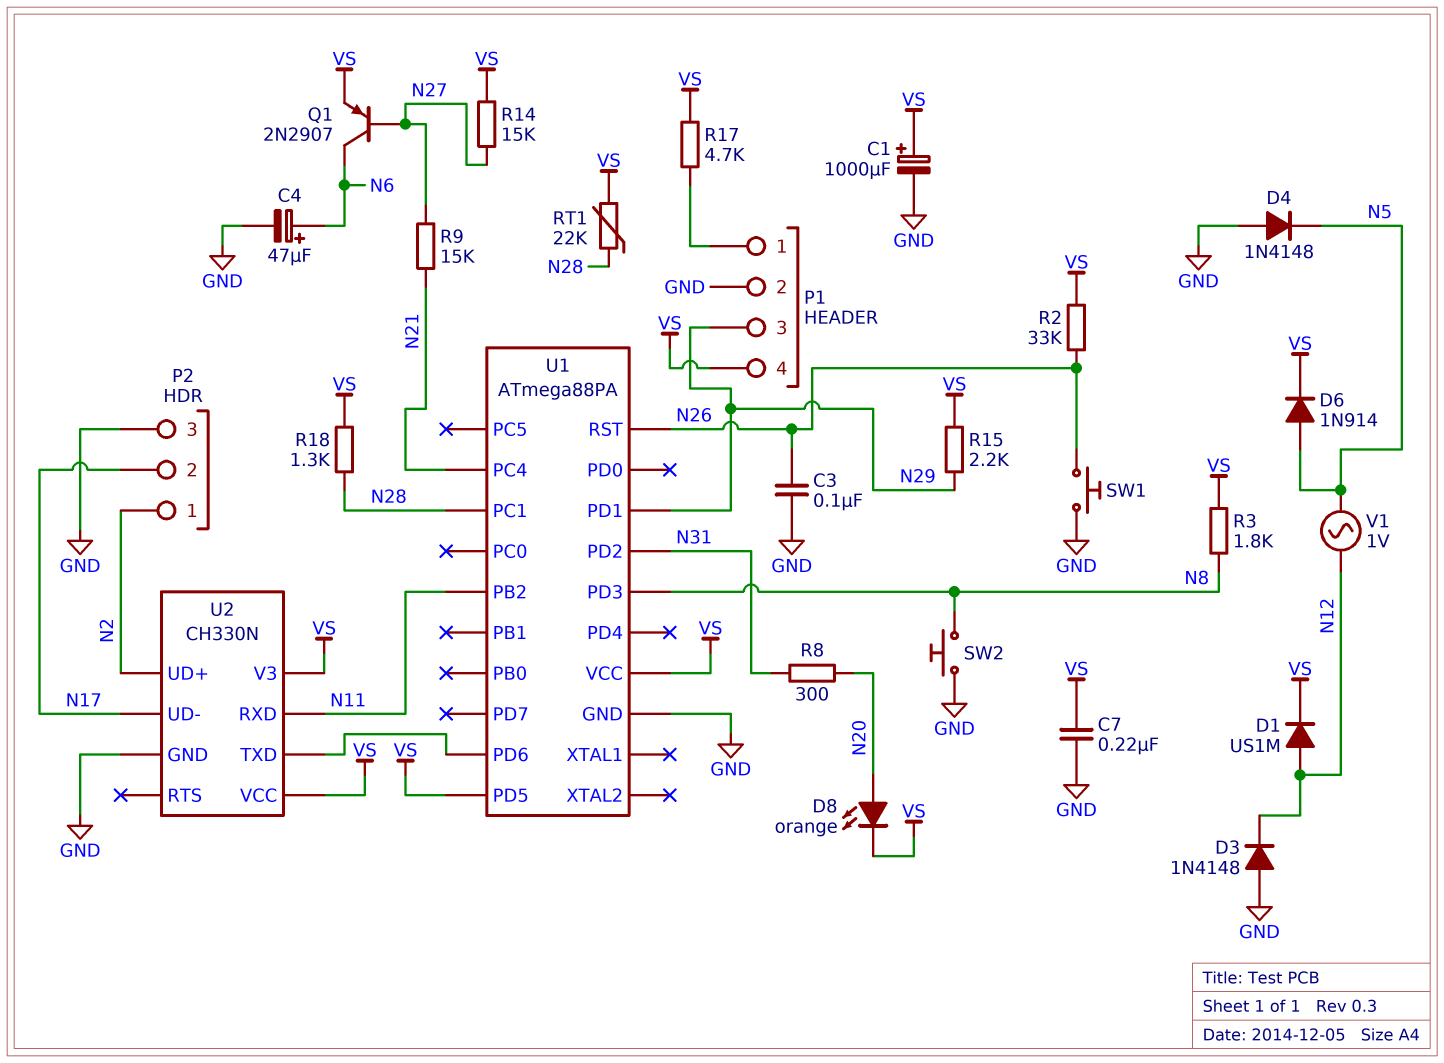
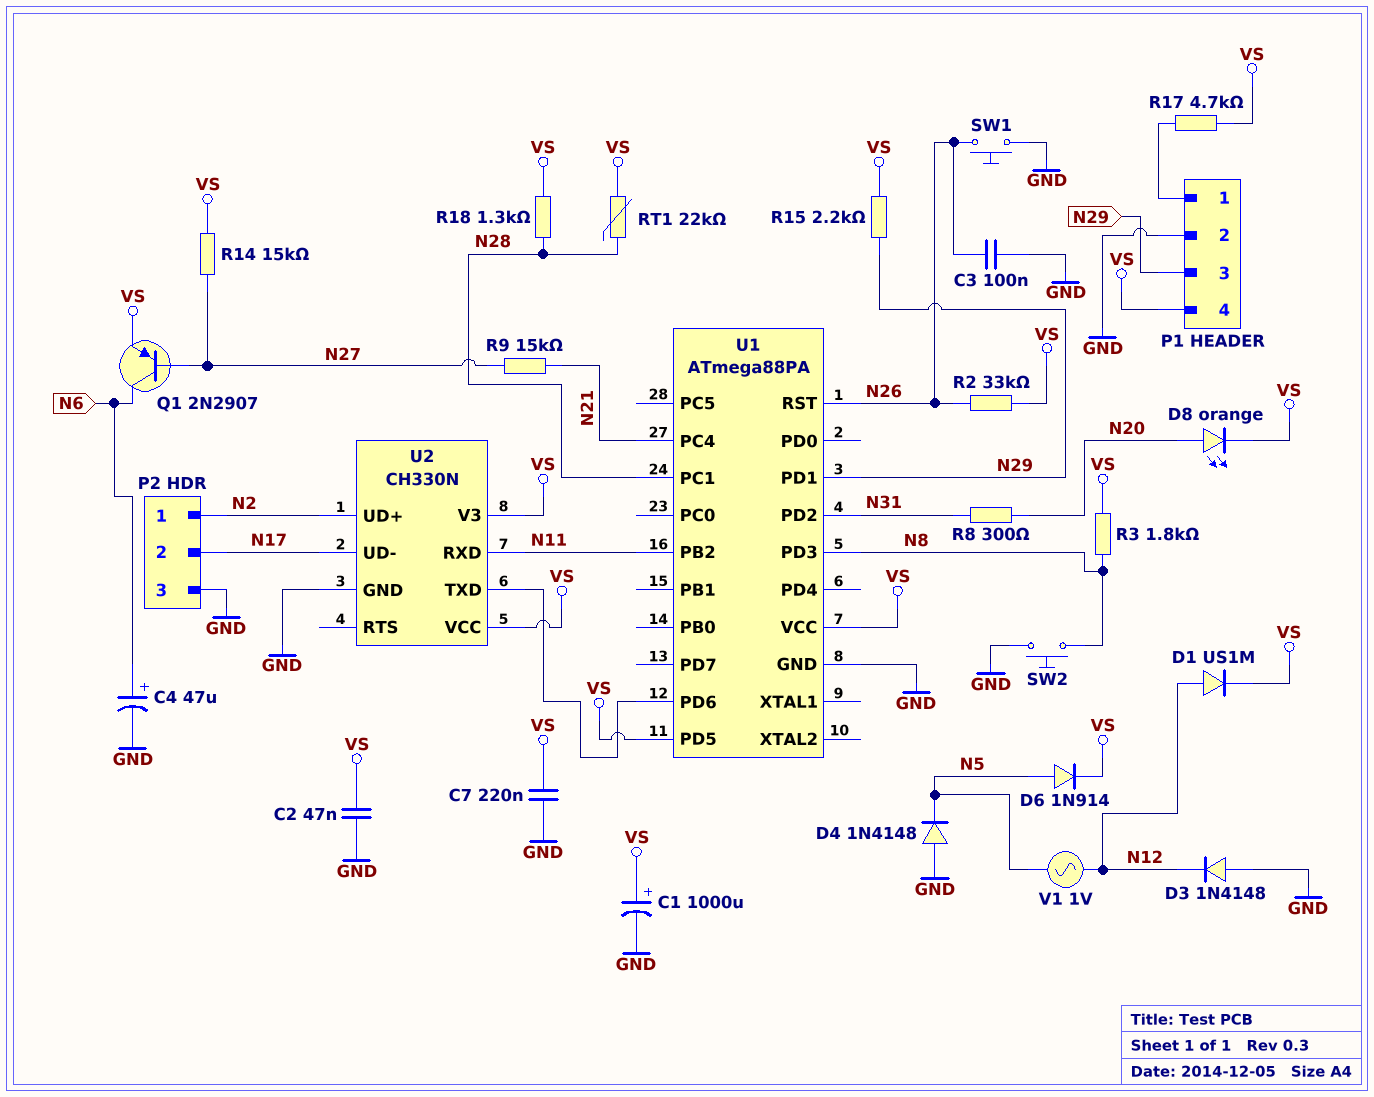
C2: none -> 47nF (GND, VS)

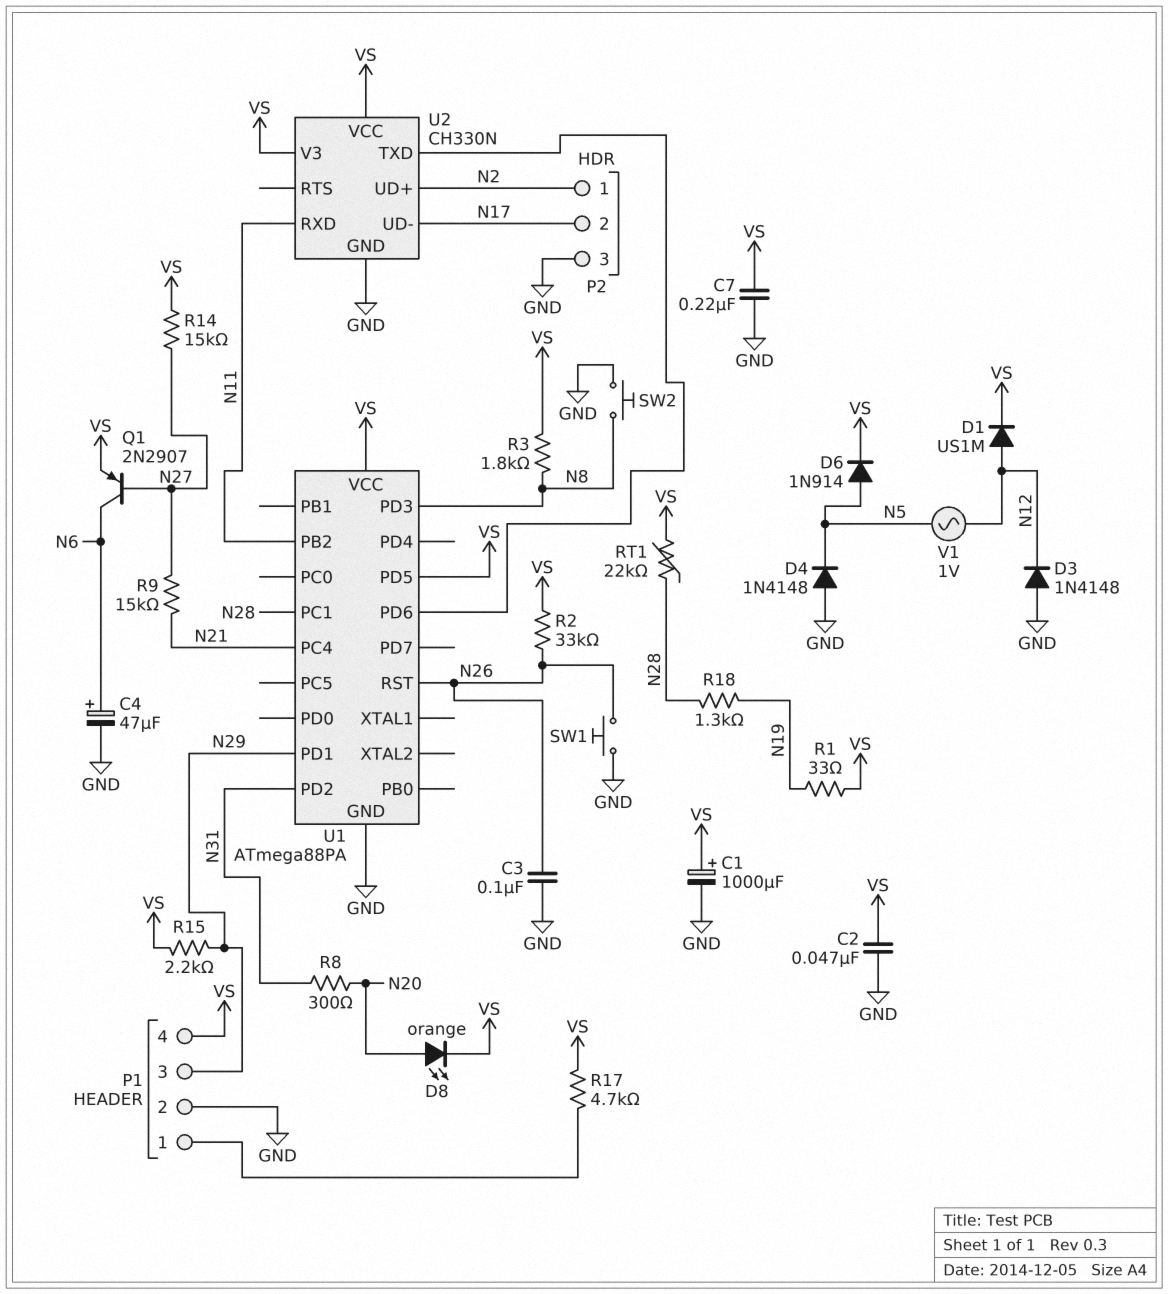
R1: none -> 33 (N19, VS)
R18: 1.3k (N28, VS) -> 1.3k (N19, N28)

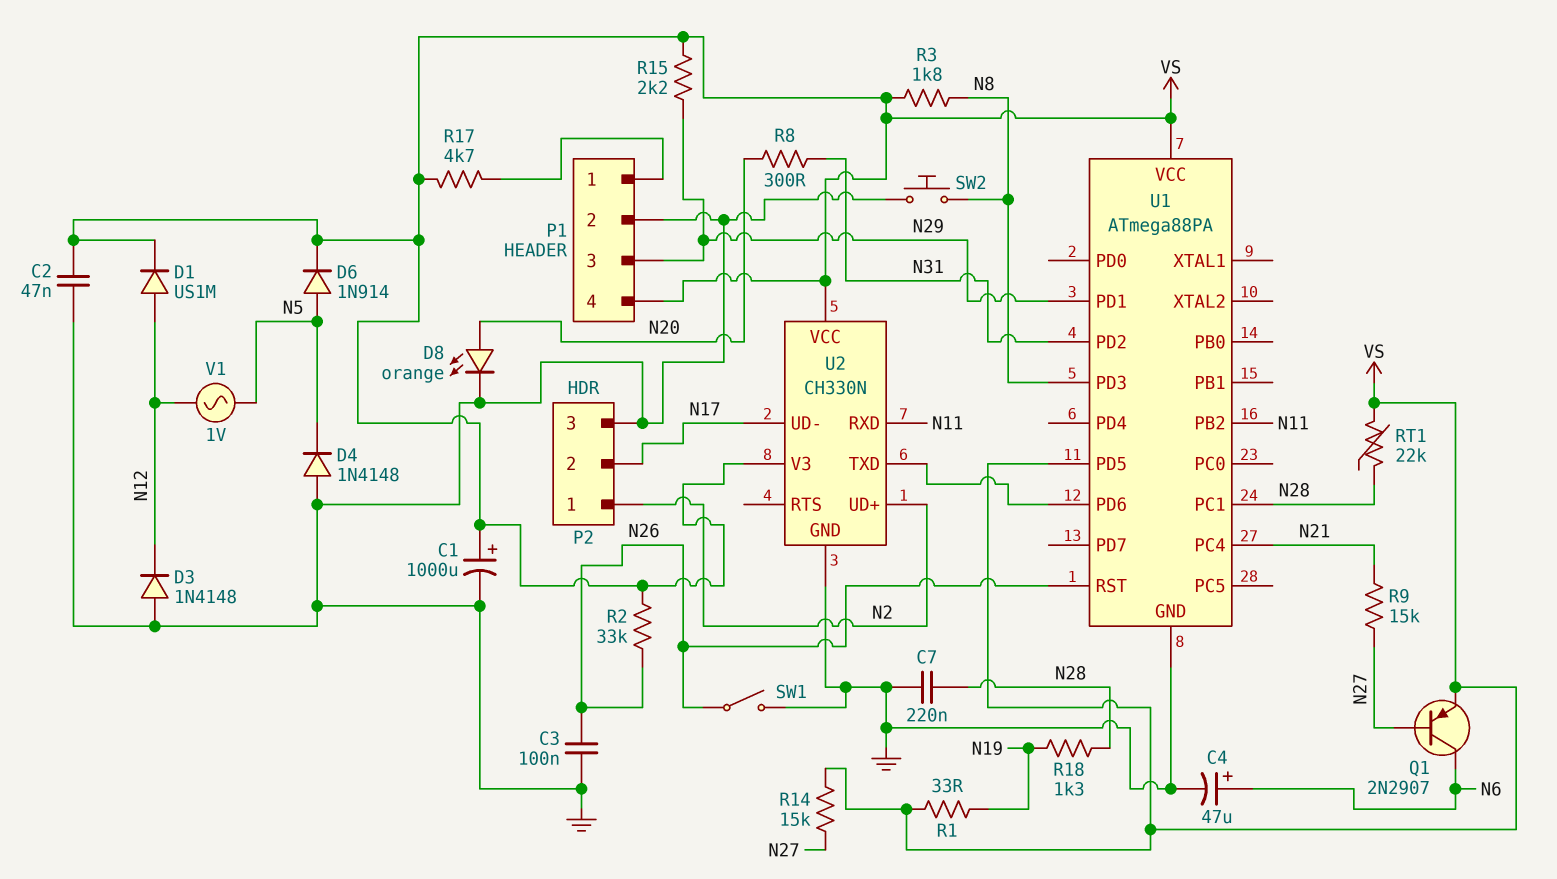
C7: 220nF (GND, VS) -> 220nF (GND, N28)
D8: LED orange (A N20, K VS) -> LED orange (A N20, K GND)
SW1: button (GND, N26) -> switch (GND, N26)

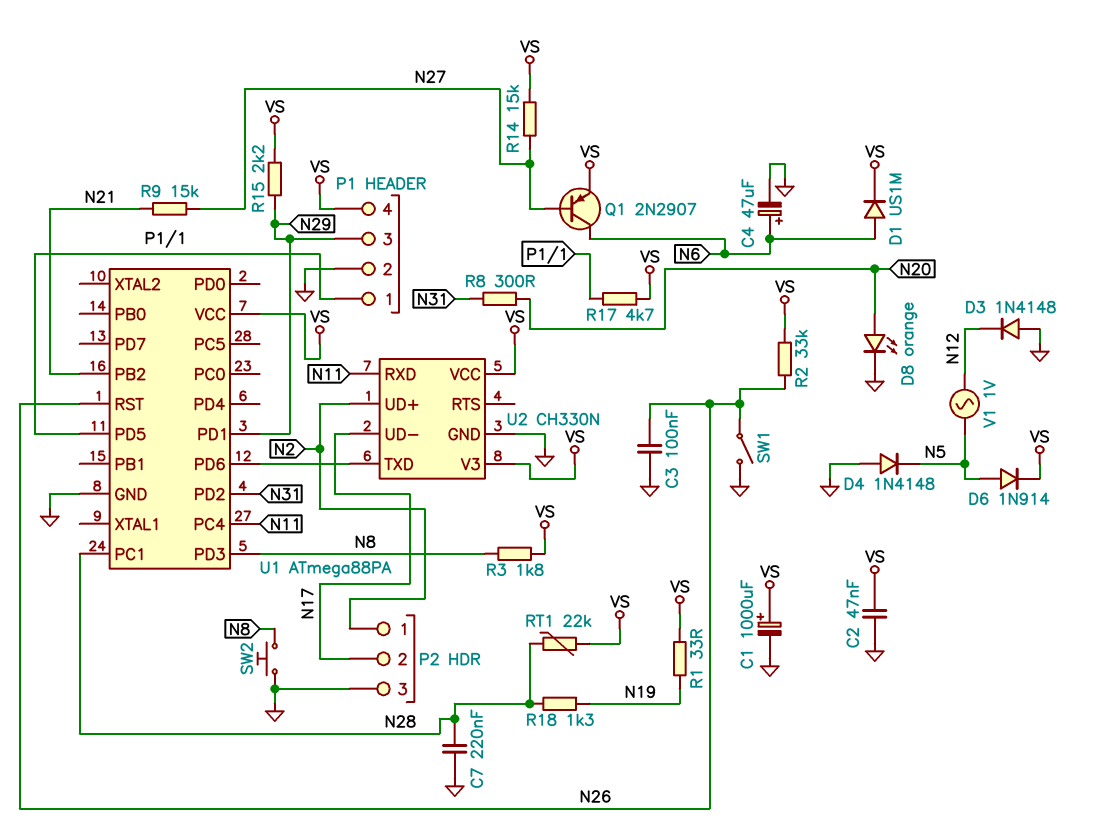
D1: diode US1M (A N12, K VS) -> diode US1M (A N6, K VS)
U1 pin PB2: N11 -> N21
U1 pin PC4: N21 -> N11
U1 pin PD5: VS -> P1/1

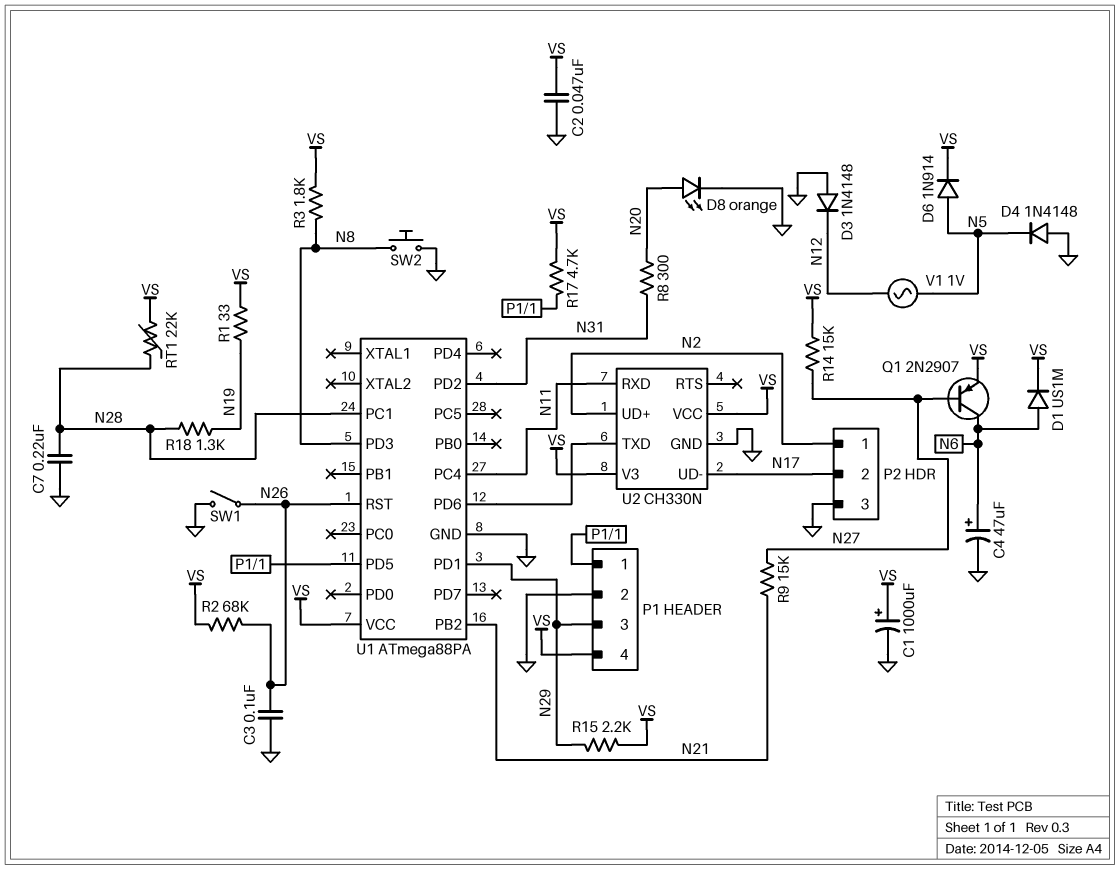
R2: 33k (N26, VS) -> 68k (N26, VS)

